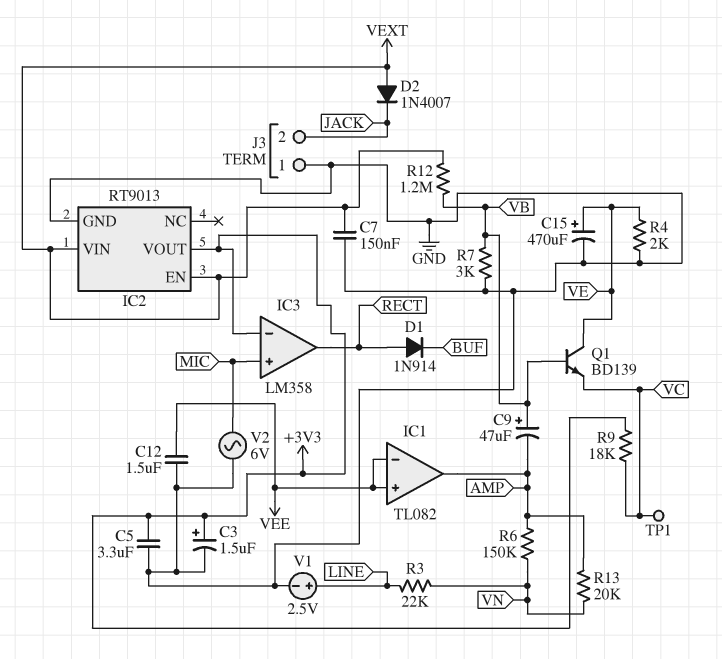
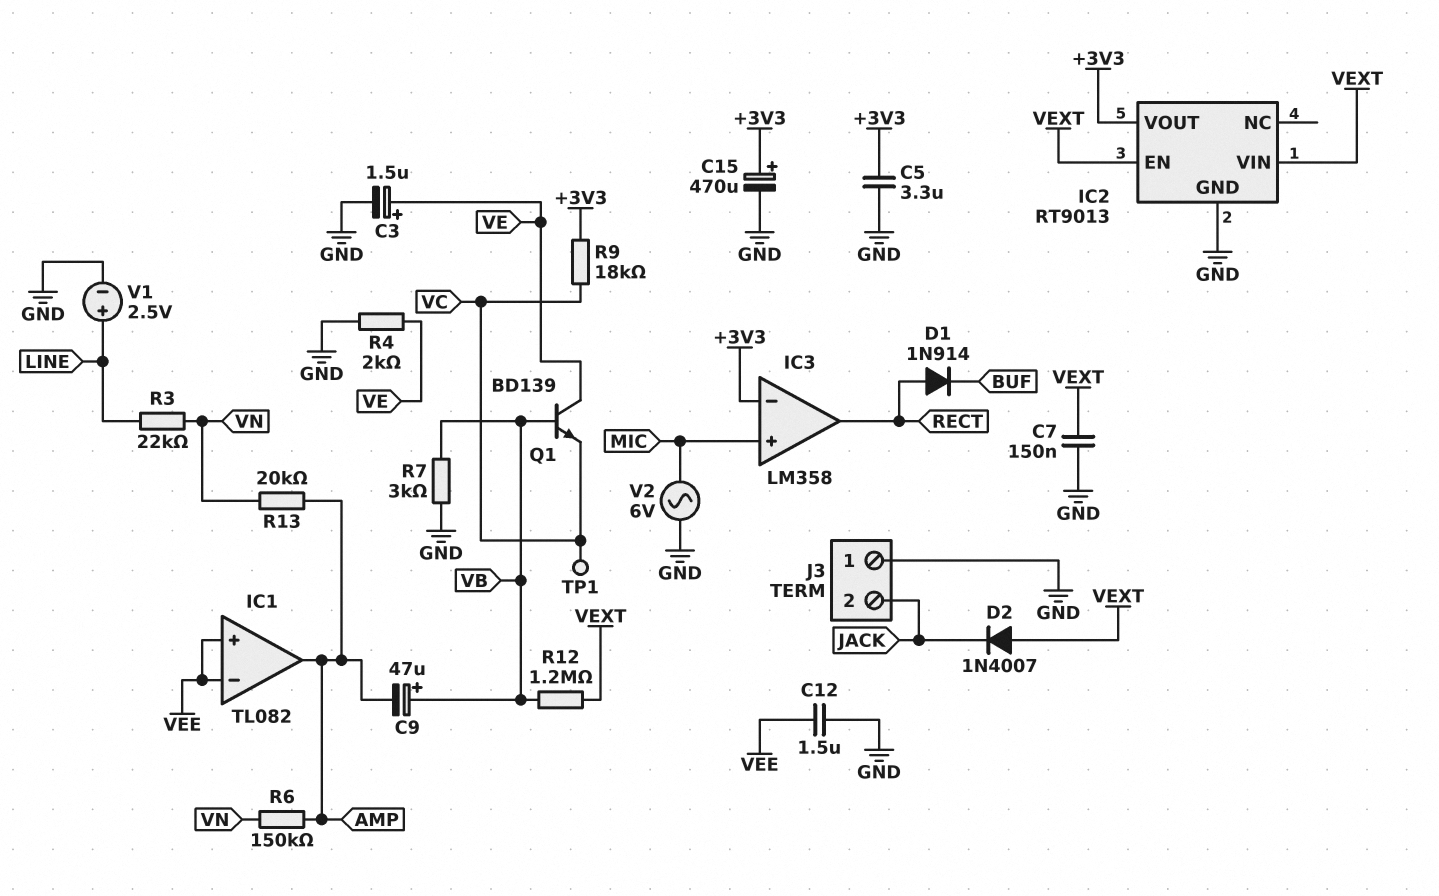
C3: 1.5uF (plus +3V3, minus GND) -> 1.5uF (plus VE, minus GND)
C15: 470uF (plus VE, minus GND) -> 470uF (plus +3V3, minus GND)

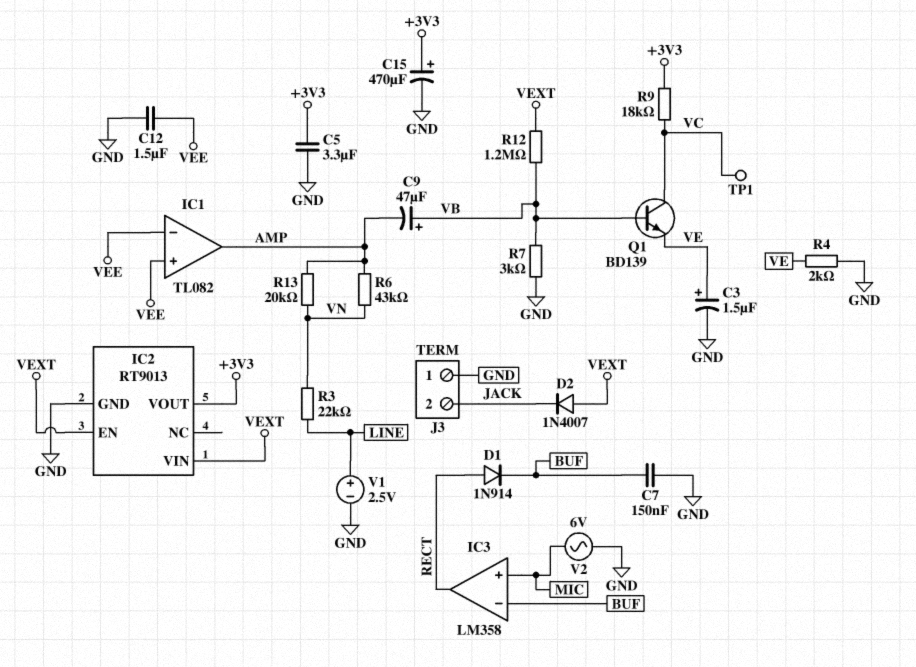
C7: 150nF (GND, VEXT) -> 150nF (BUF, GND)
IC3 pin in-: +3V3 -> BUF
Q1: NPN BD139 (B VB, C VE, E VC) -> NPN BD139 (B VB, C VC, E VE)
R6: 150k (AMP, VN) -> 43k (AMP, VN)

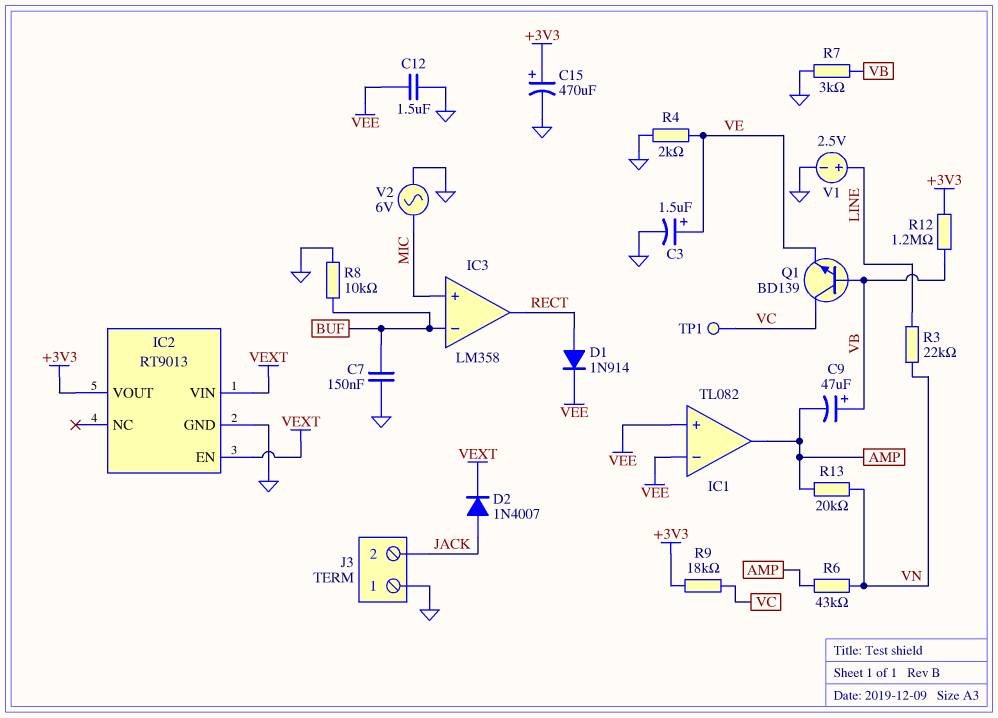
C5: 3.3uF (+3V3, GND) -> none
D1: diode 1N914 (A RECT, K BUF) -> diode 1N914 (A RECT, K VEE)
D2: diode 1N4007 (A VEXT, K JACK) -> diode 1N4007 (A JACK, K VEXT)
R8: none -> 10k (BUF, GND)
R12: 1.2M (VB, VEXT) -> 1.2M (+3V3, VB)

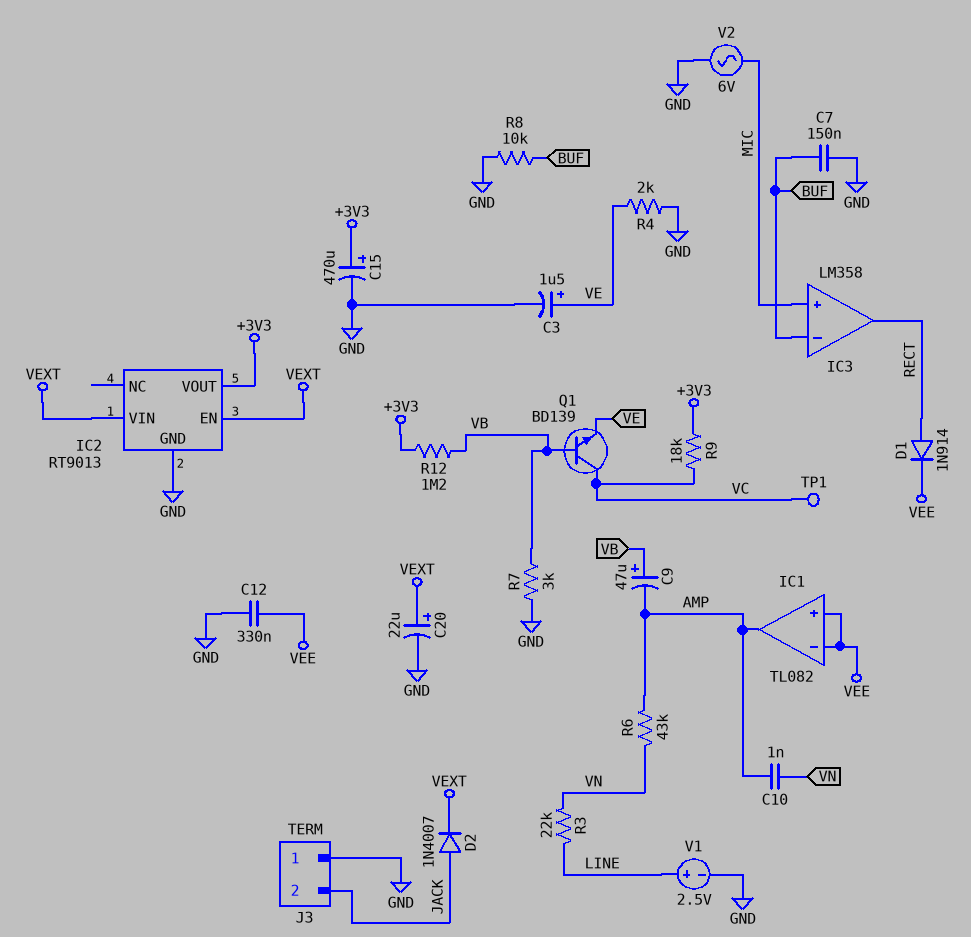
C10: none -> 1nF (AMP, VN)
C12: 1.5uF (GND, VEE) -> 330nF (GND, VEE)
C20: none -> 22uF (plus VEXT, minus GND)
R13: 20k (AMP, VN) -> none

